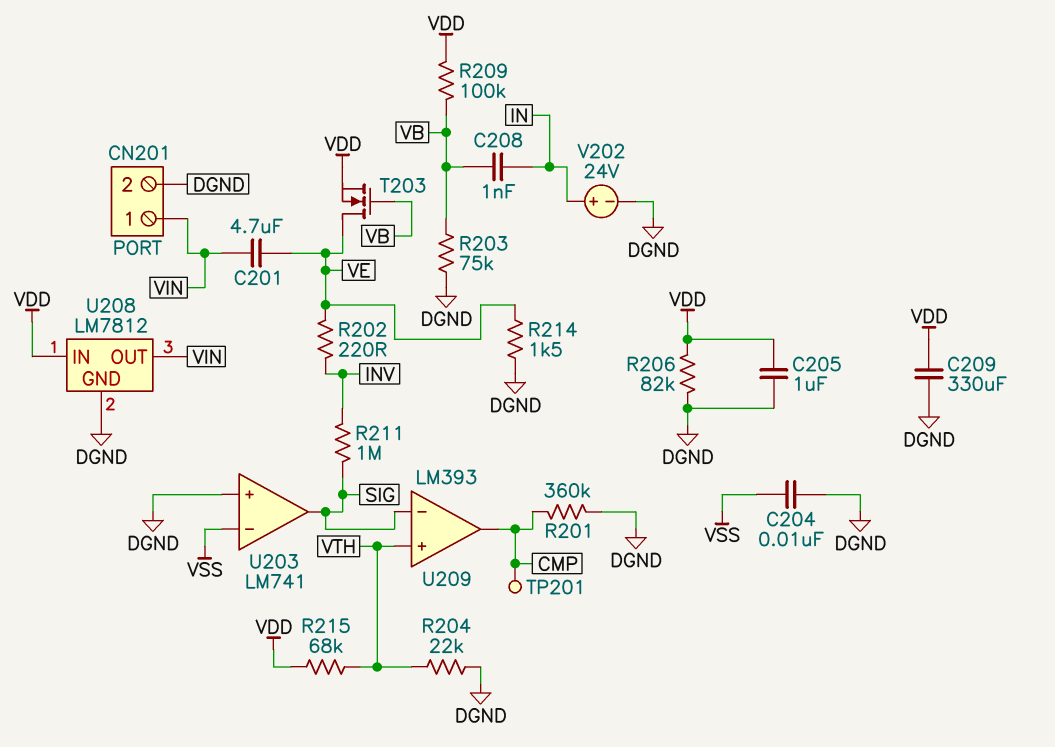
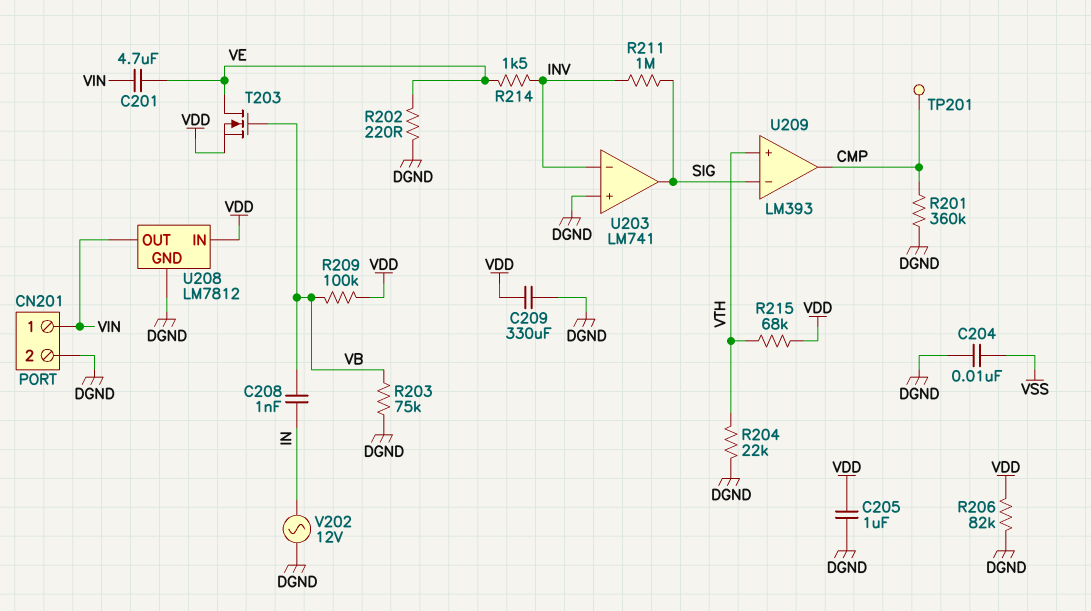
R202: 220 (INV, VE) -> 220 (DGND, VE)
R214: 1.5k (DGND, VE) -> 1.5k (INV, VE)
U203 pin in-: VSS -> INV
V202: 24V (plus IN, minus DGND) -> AC 12V (DGND, IN)

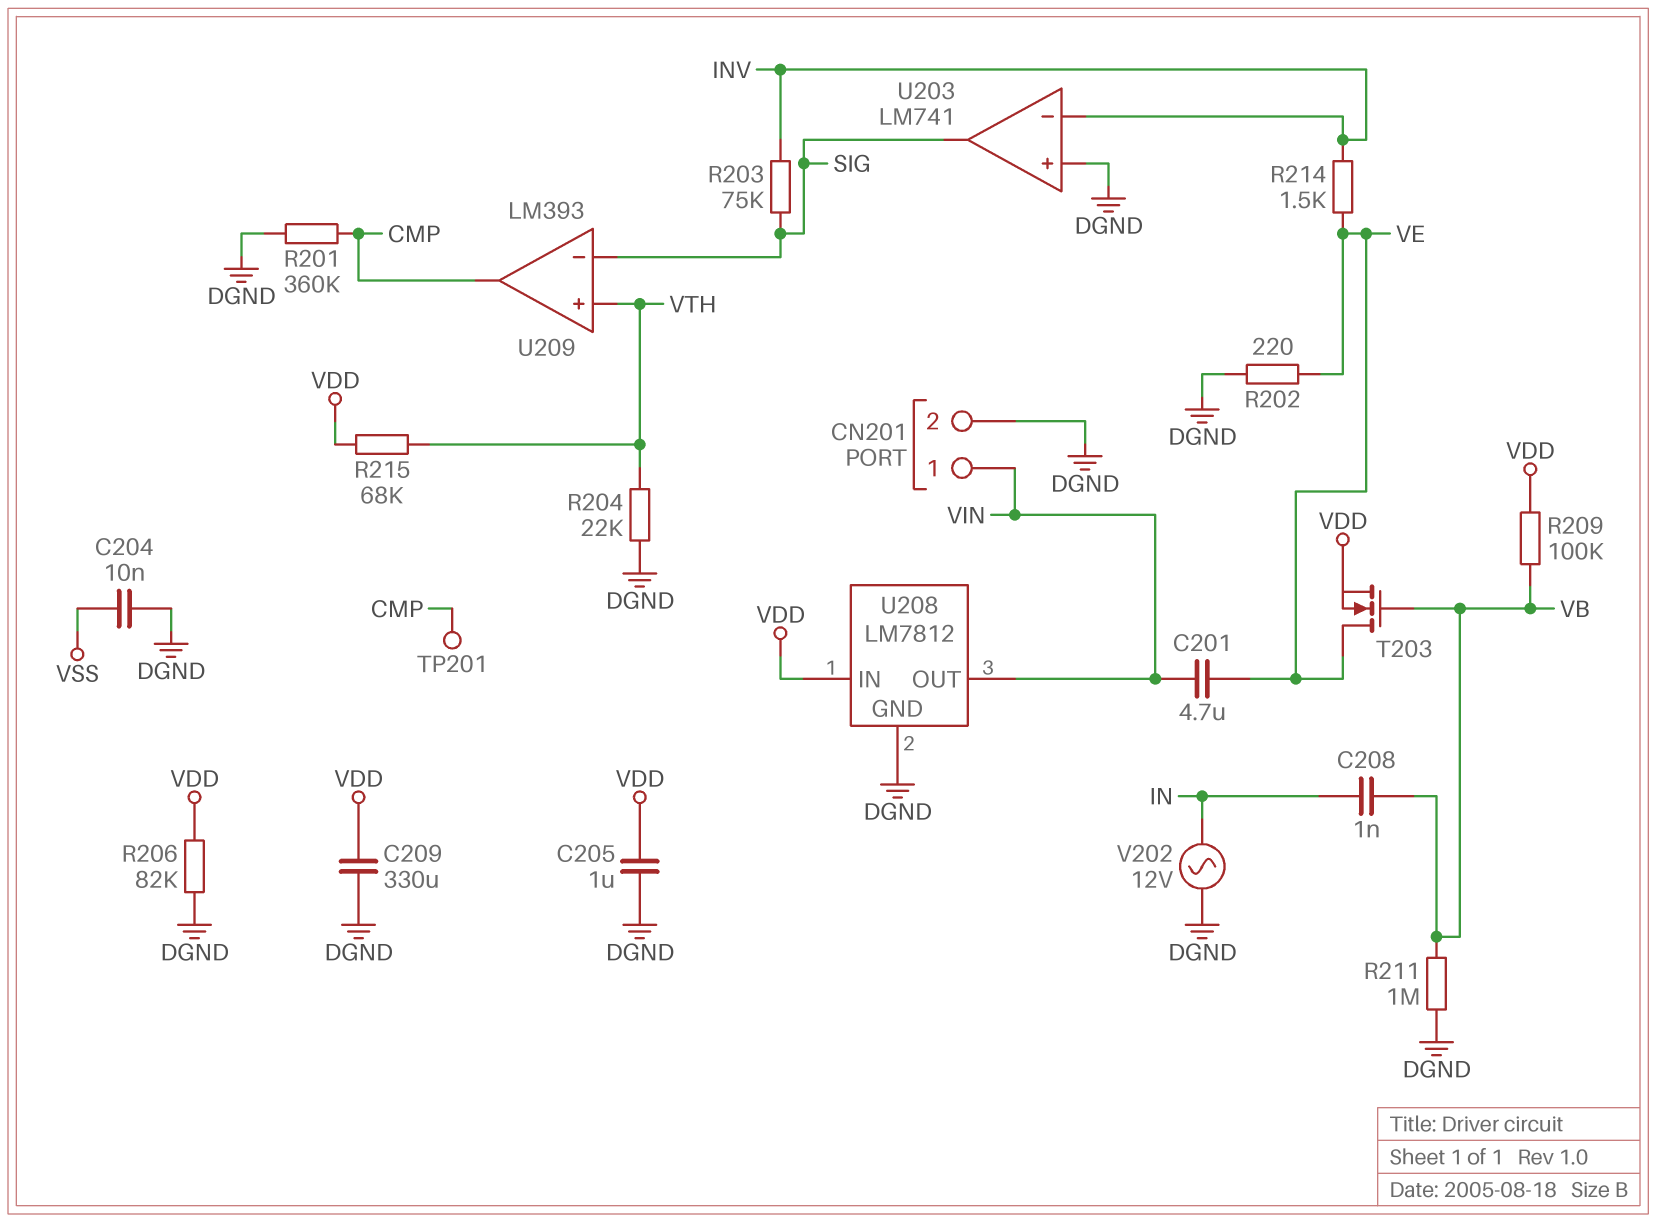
R203: 75k (DGND, VB) -> 75k (INV, SIG)
R211: 1M (INV, SIG) -> 1M (DGND, VB)

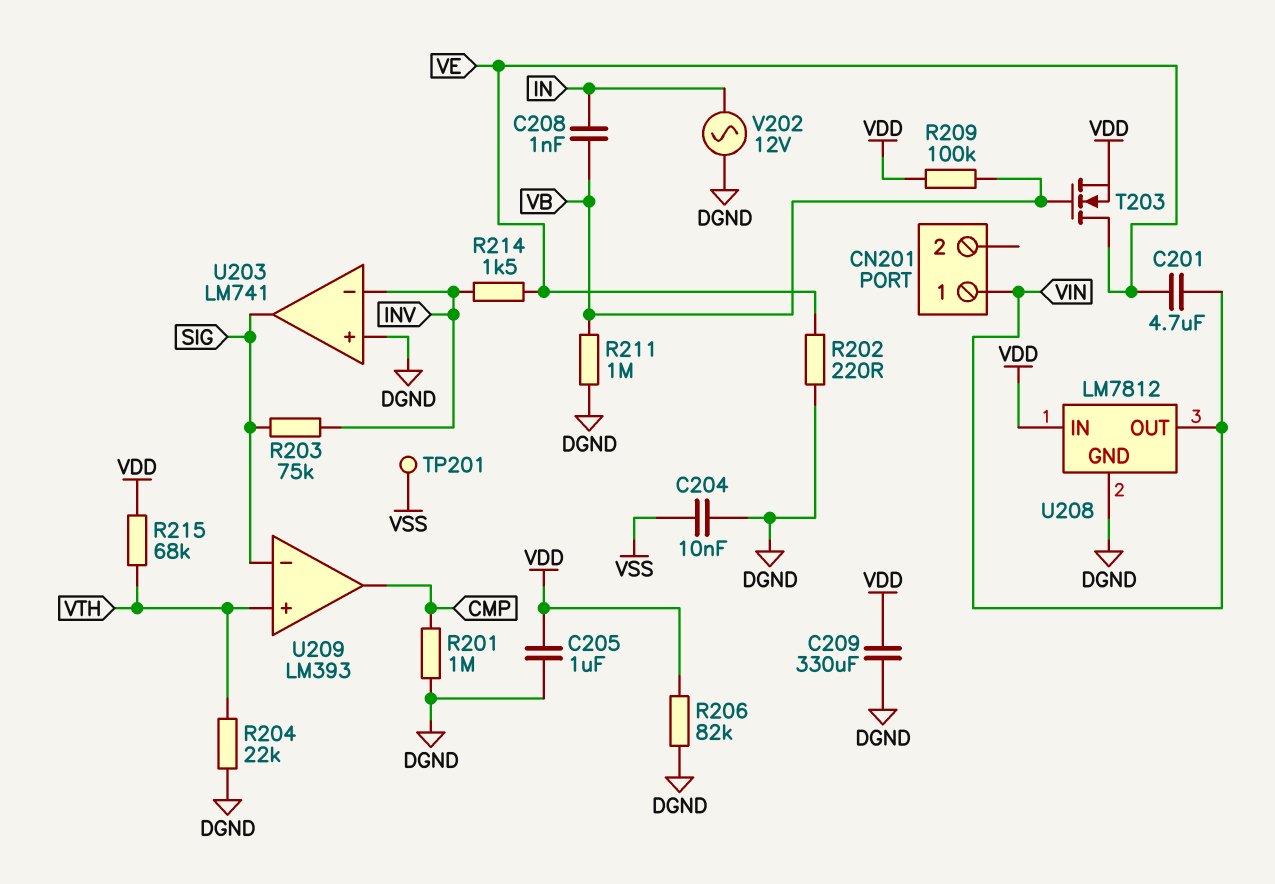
CN201 pin 2: DGND -> none
R201: 360k (CMP, DGND) -> 1M (CMP, DGND)
TP201: test point (CMP) -> test point (VSS)

